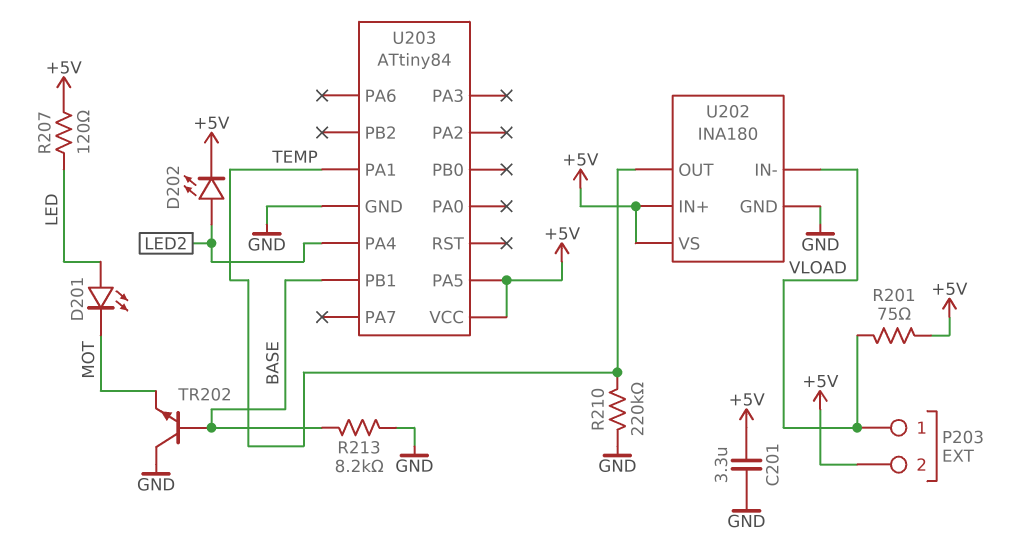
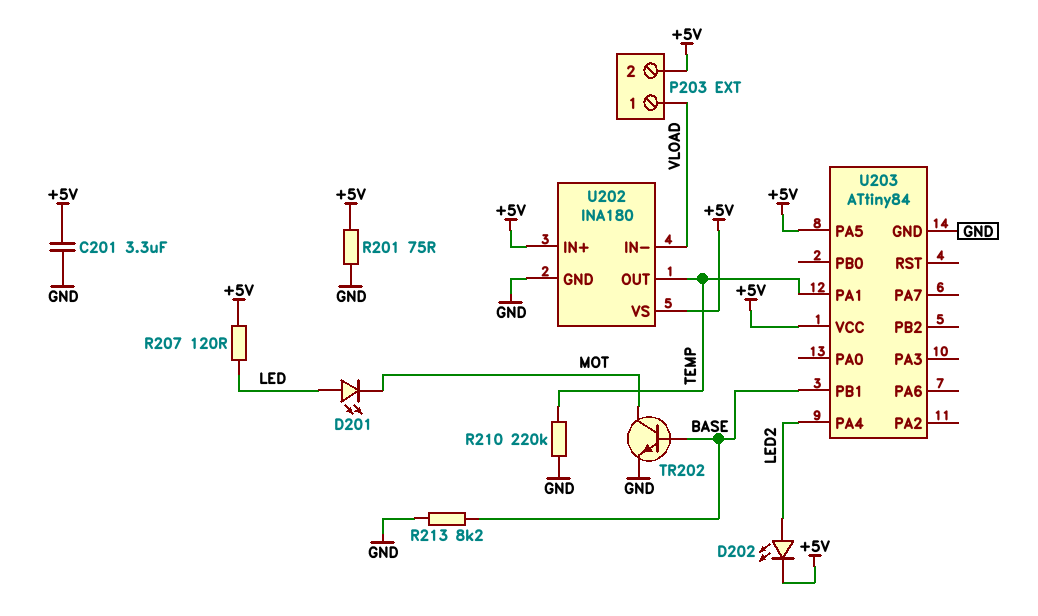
R201: 75 (+5V, VLOAD) -> 75 (+5V, GND)
TR202: NPN (B BASE, C GND, E MOT) -> NPN (B BASE, C MOT, E GND)

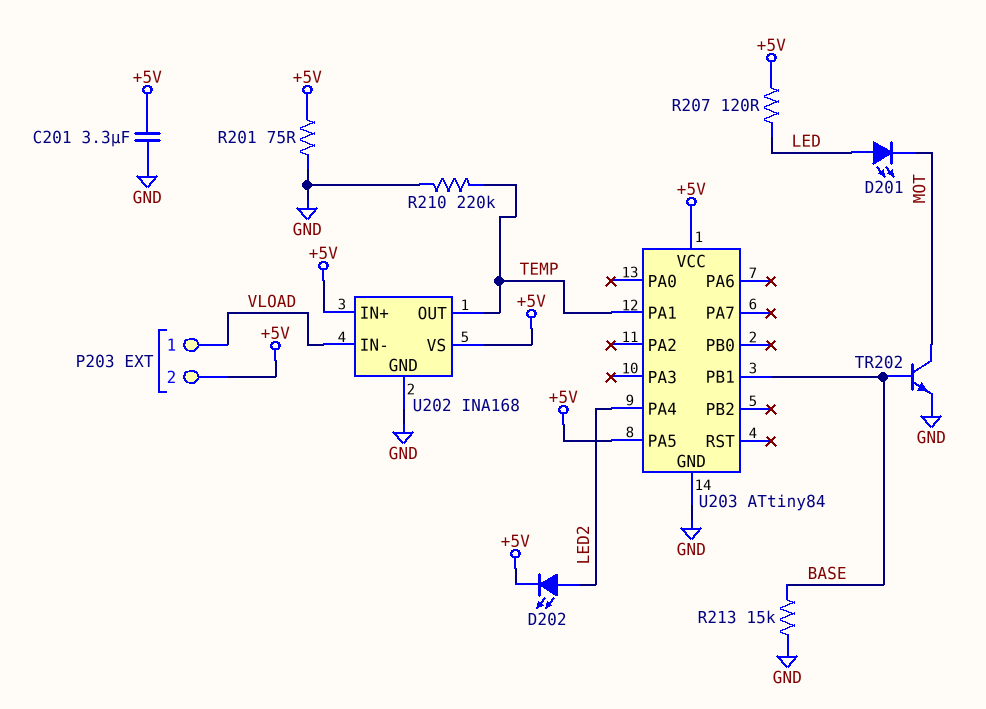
R213: 8.2k (BASE, GND) -> 15k (BASE, GND)
U202: INA180 -> INA168

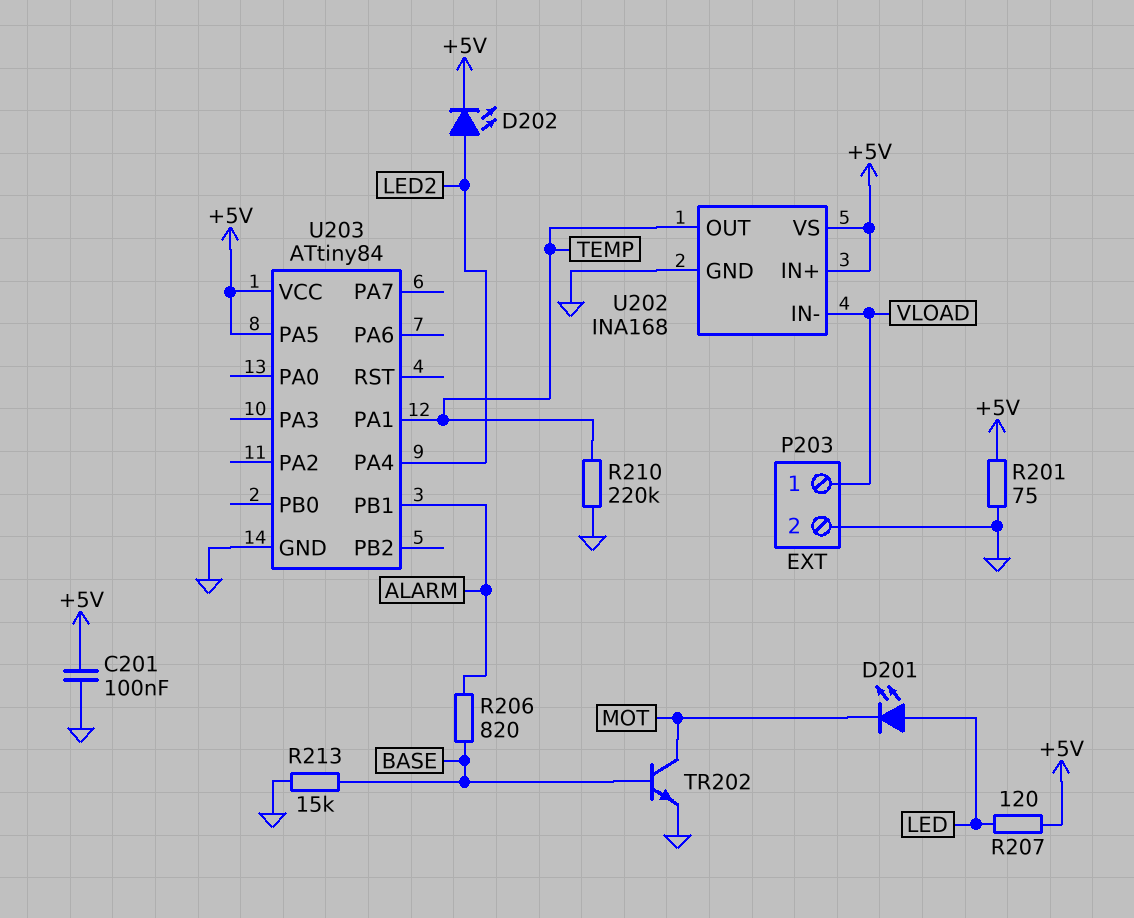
C201: 3.3uF (+5V, GND) -> 100nF (+5V, GND)
P203 pin 2: +5V -> GND
R206: none -> 820 (ALARM, BASE)
U203 pin PB1: BASE -> ALARM

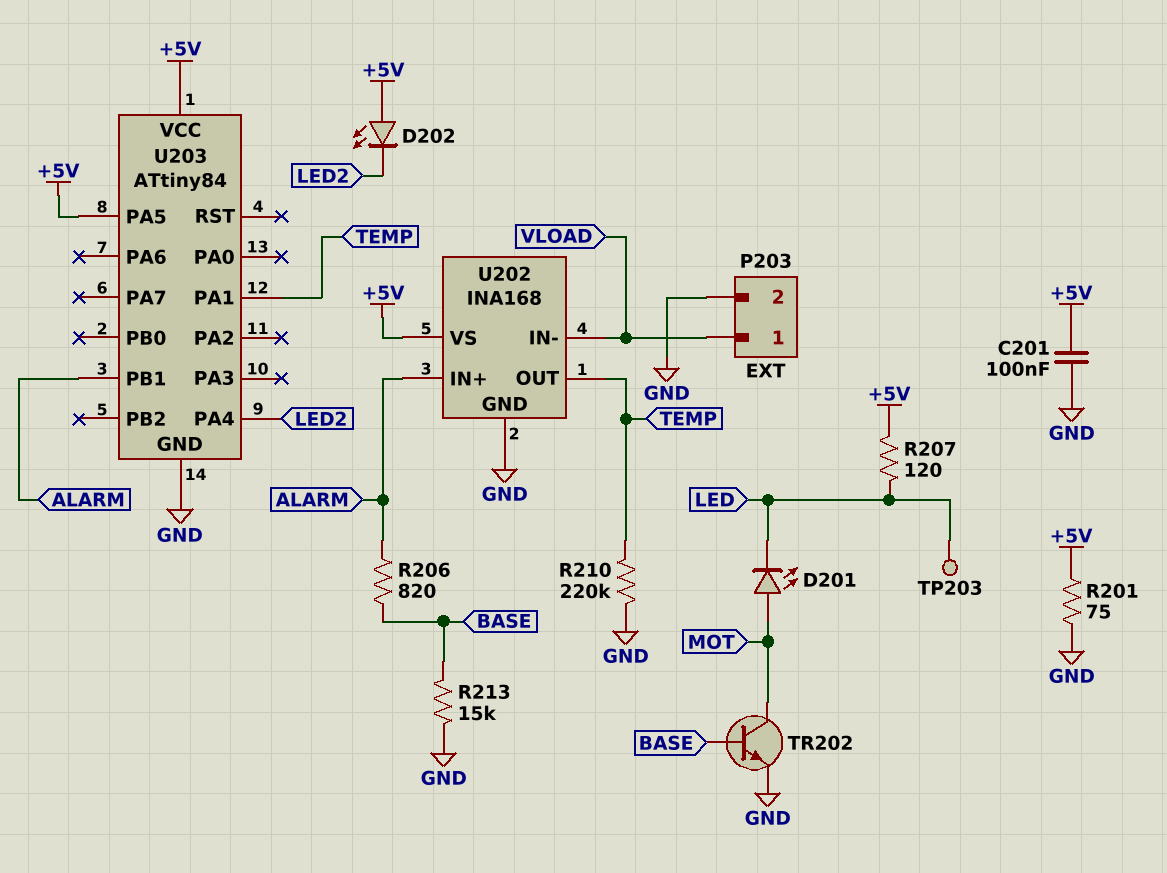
D201: LED (A LED, K MOT) -> LED (A MOT, K LED)
D202: LED (A LED2, K +5V) -> LED (A +5V, K LED2)
TP203: none -> test point (LED)
U202 pin IN+: +5V -> ALARM

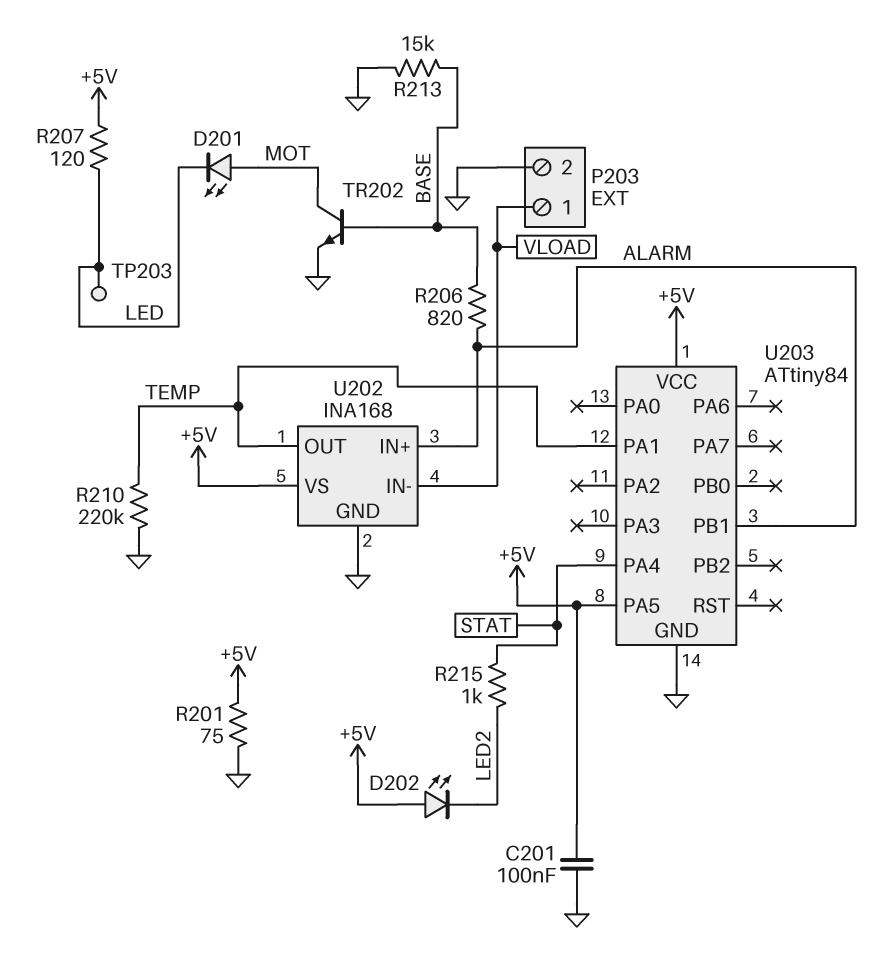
R215: none -> 1k (LED2, STAT)
U203 pin PA4: LED2 -> STAT

